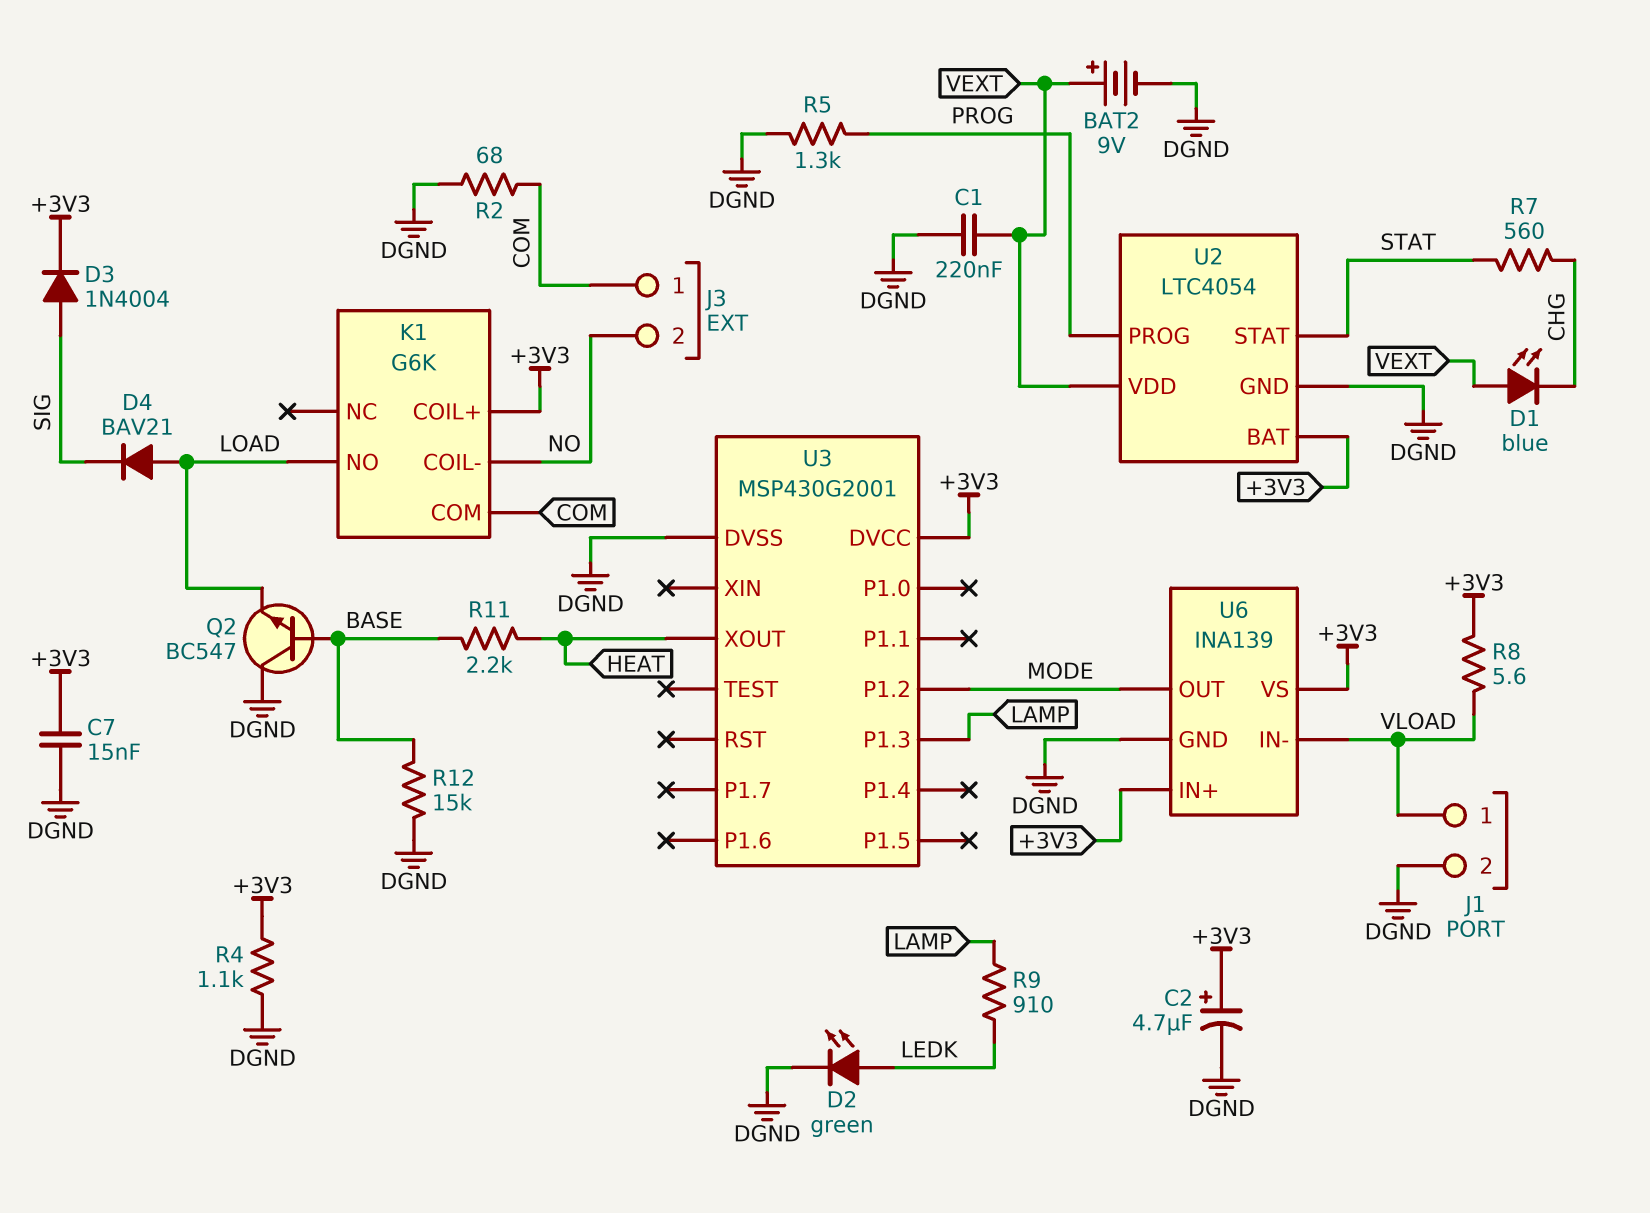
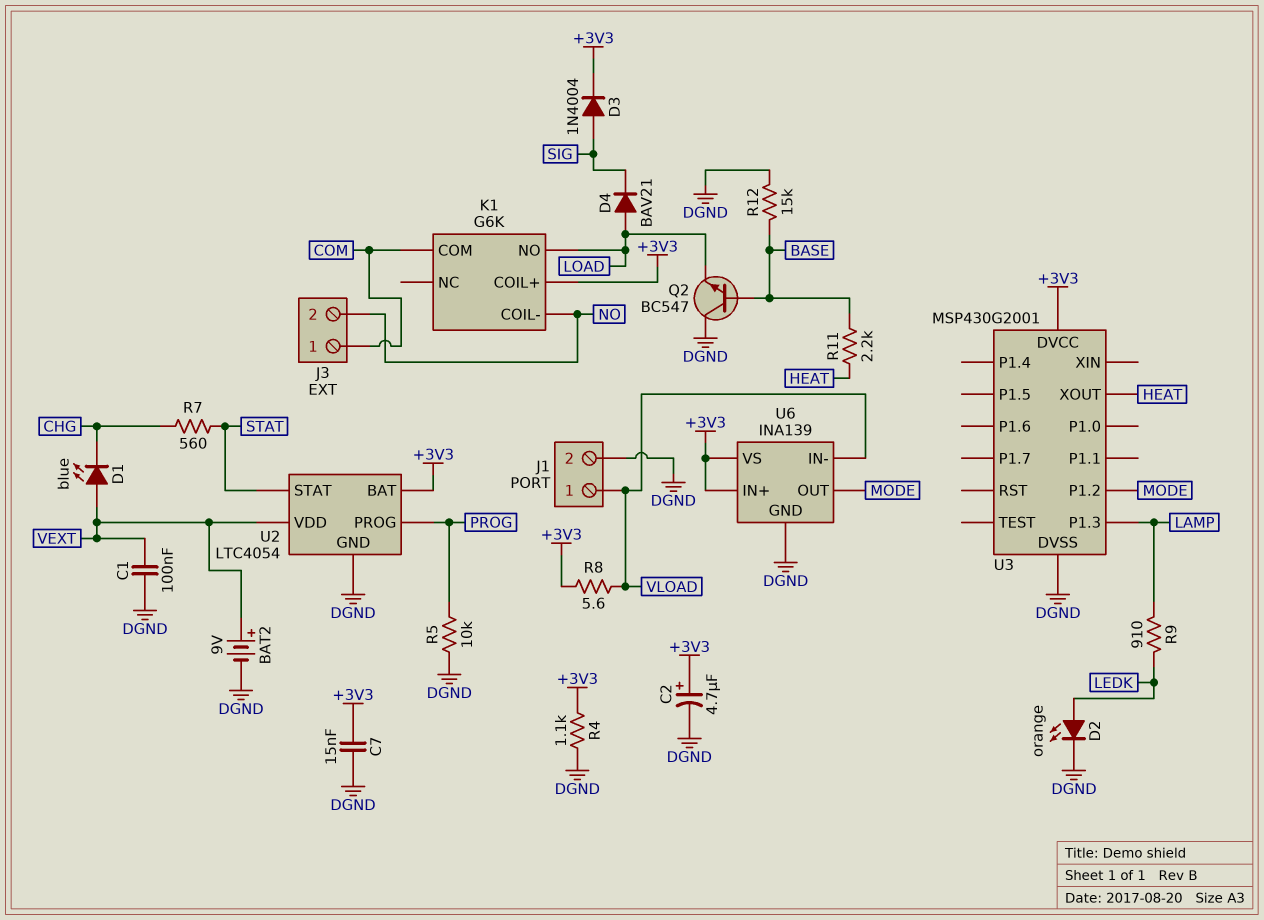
C1: 220nF (DGND, VEXT) -> 100nF (DGND, VEXT)
D2: LED green (A LEDK, K DGND) -> LED orange (A LEDK, K DGND)
R2: 68 (COM, DGND) -> none
R5: 1.3k (DGND, PROG) -> 10k (DGND, PROG)

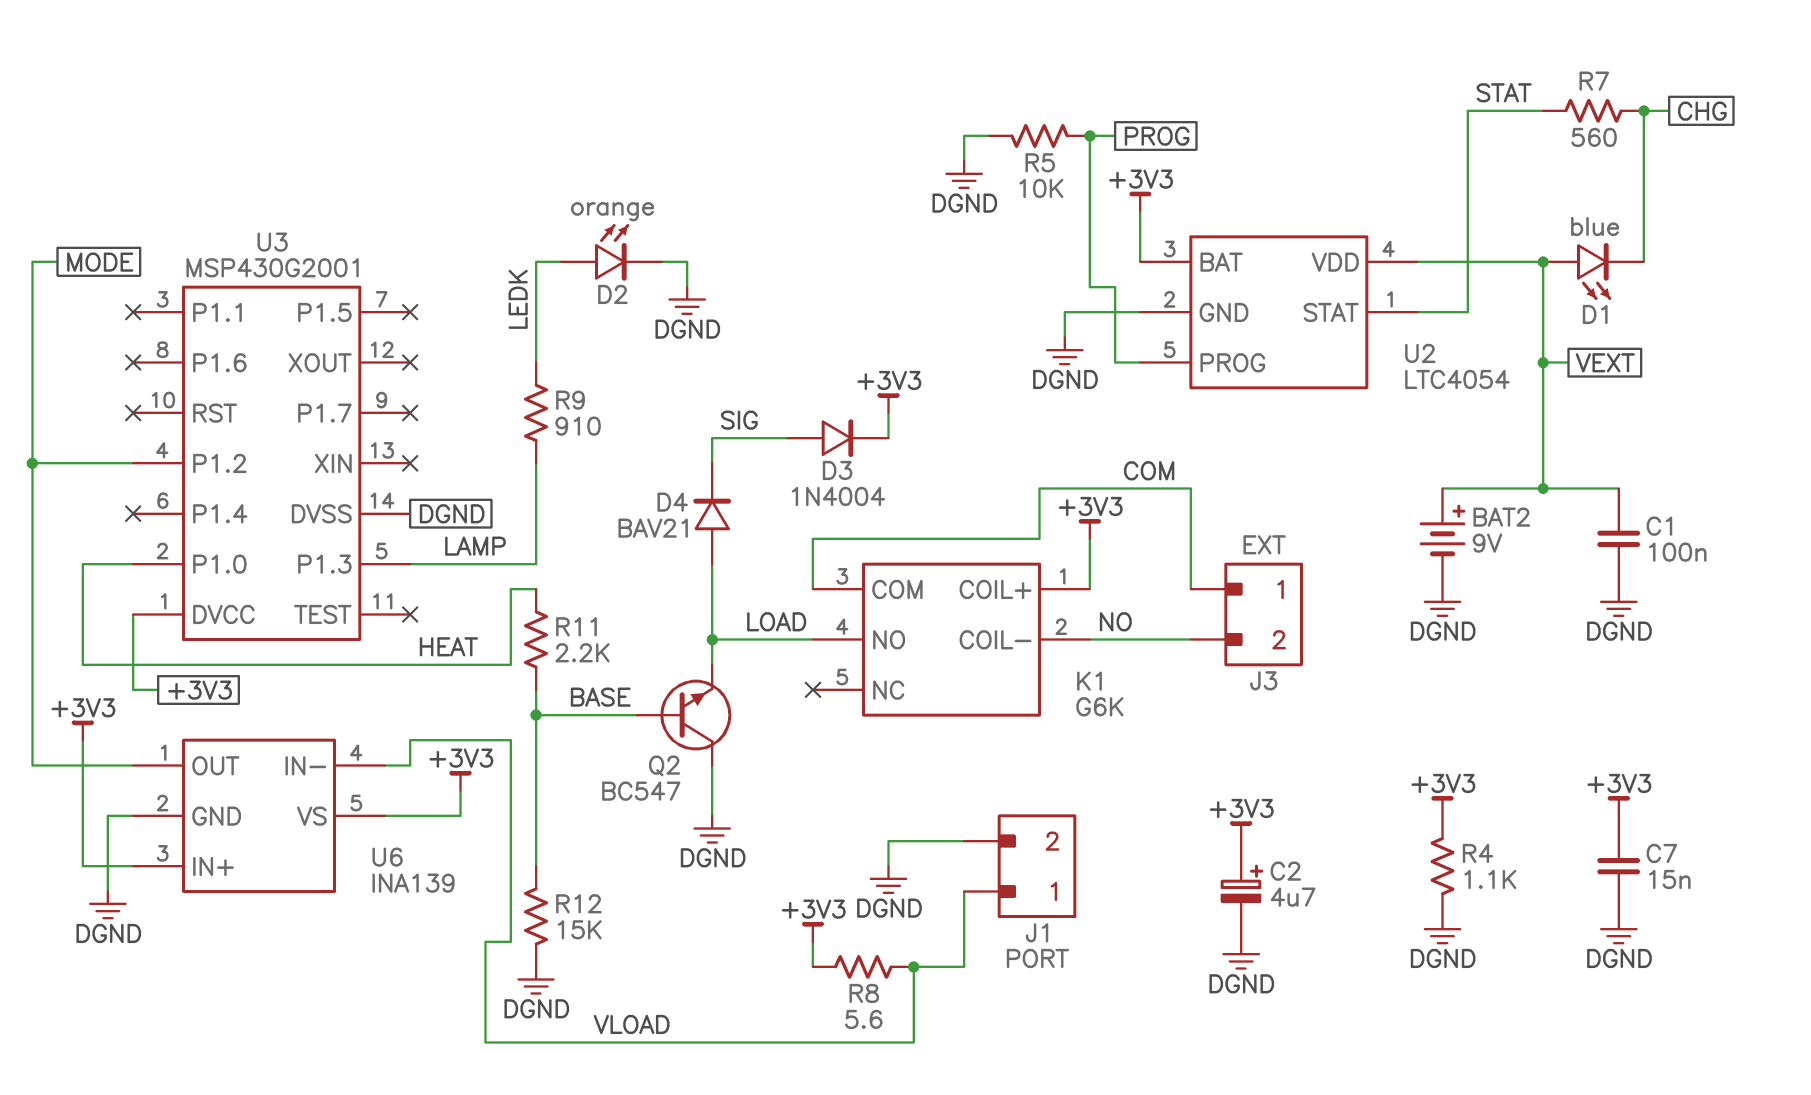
U3 pin P1.0: none -> HEAT
U3 pin XOUT: HEAT -> none

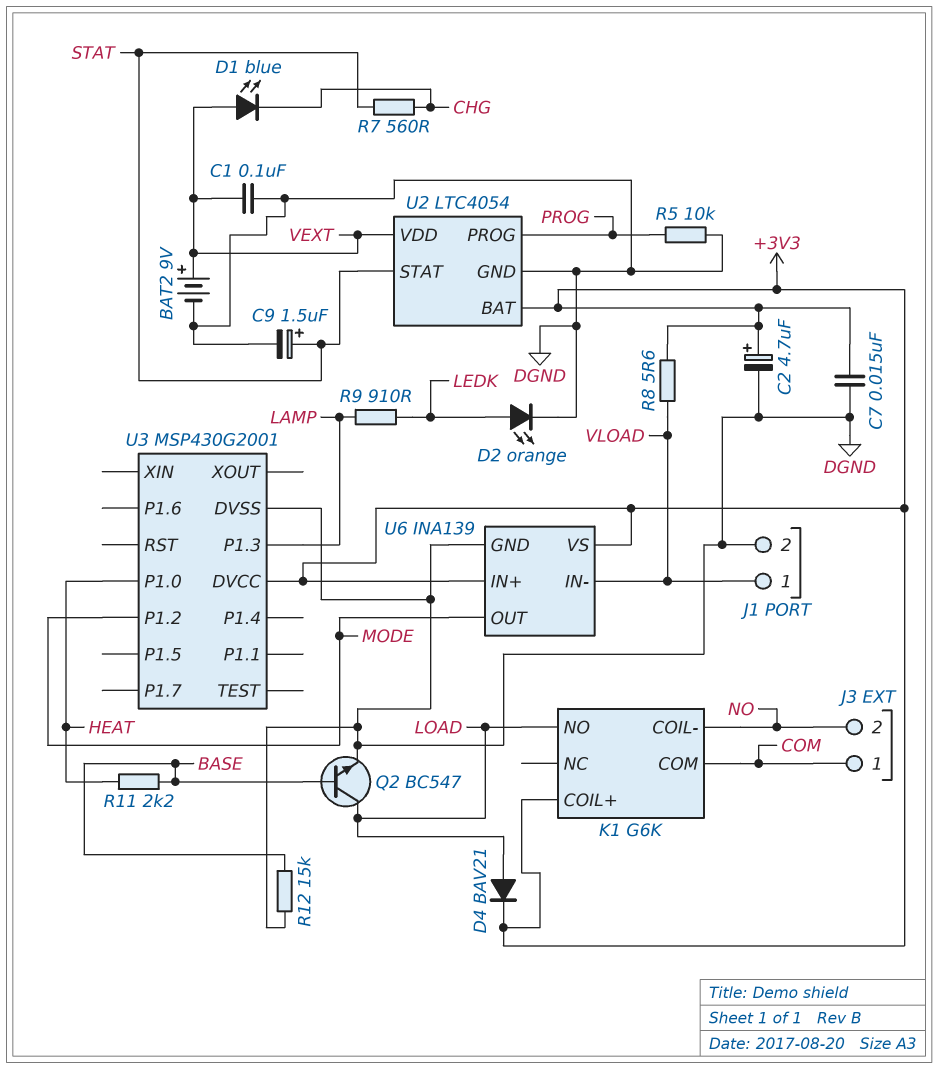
C9: none -> 1.5uF (plus STAT, minus DGND)
D3: diode 1N4004 (A SIG, K +3V3) -> none
D4: diode BAV21 (A LOAD, K SIG) -> diode BAV21 (A LOAD, K +3V3)
Q2: NPN BC547 (B BASE, C DGND, E LOAD) -> NPN BC547 (B BASE, C LOAD, E DGND)
R4: 1.1k (+3V3, DGND) -> none

